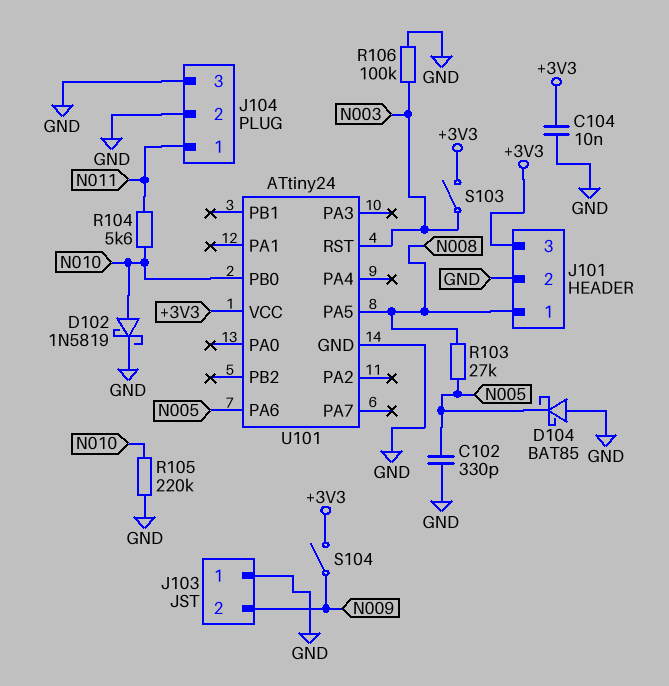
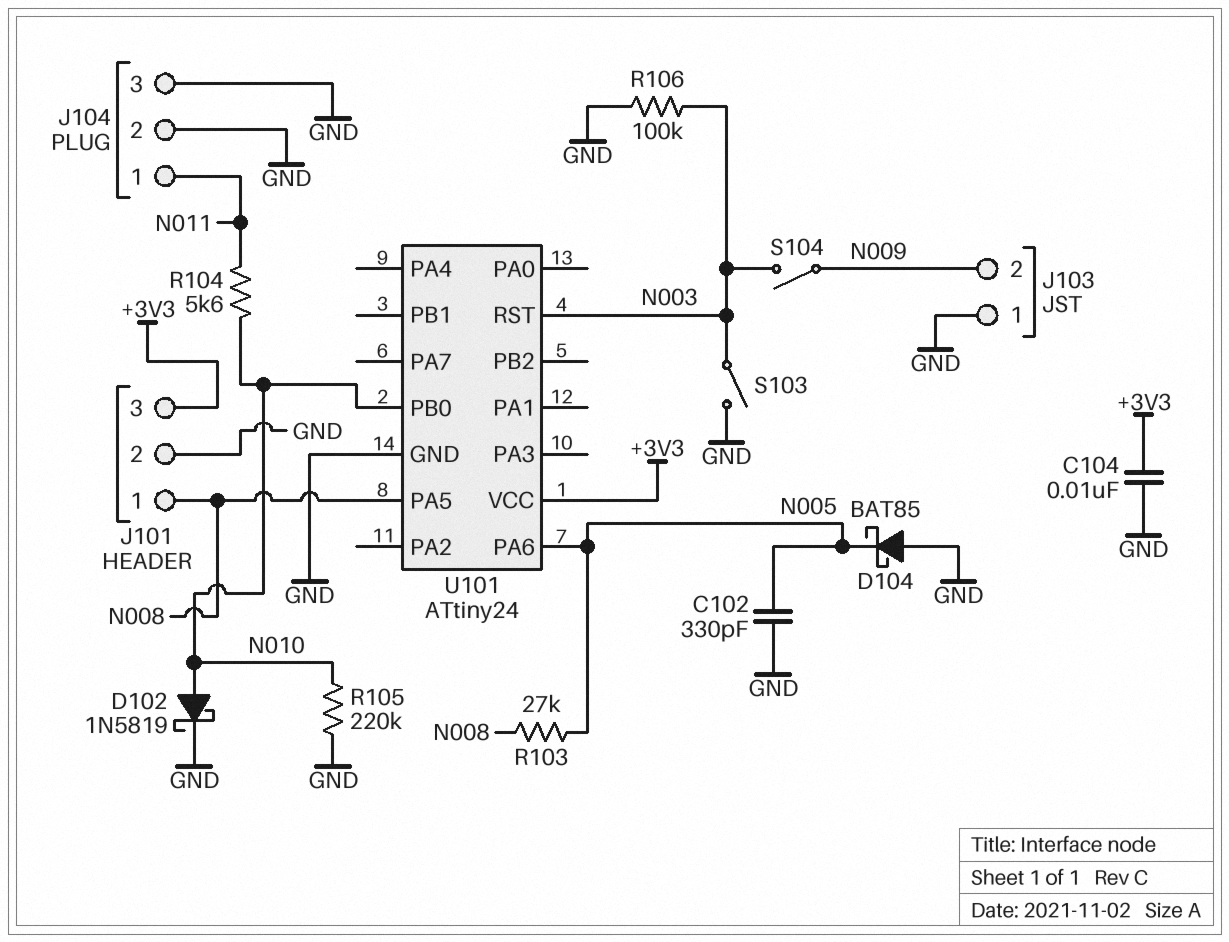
S103: switch (+3V3, N003) -> switch (GND, N003)
S104: switch (+3V3, N009) -> switch (N003, N009)

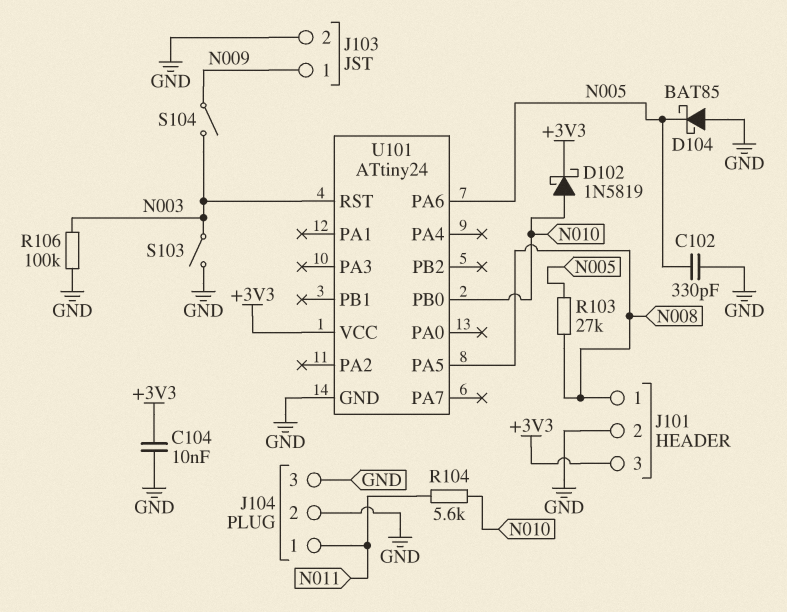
D102: schottky 1N5819 (A N010, K GND) -> schottky 1N5819 (A N010, K +3V3)
J103 pin 1: GND -> N009
J103 pin 2: N009 -> GND
R105: 220k (GND, N010) -> none

